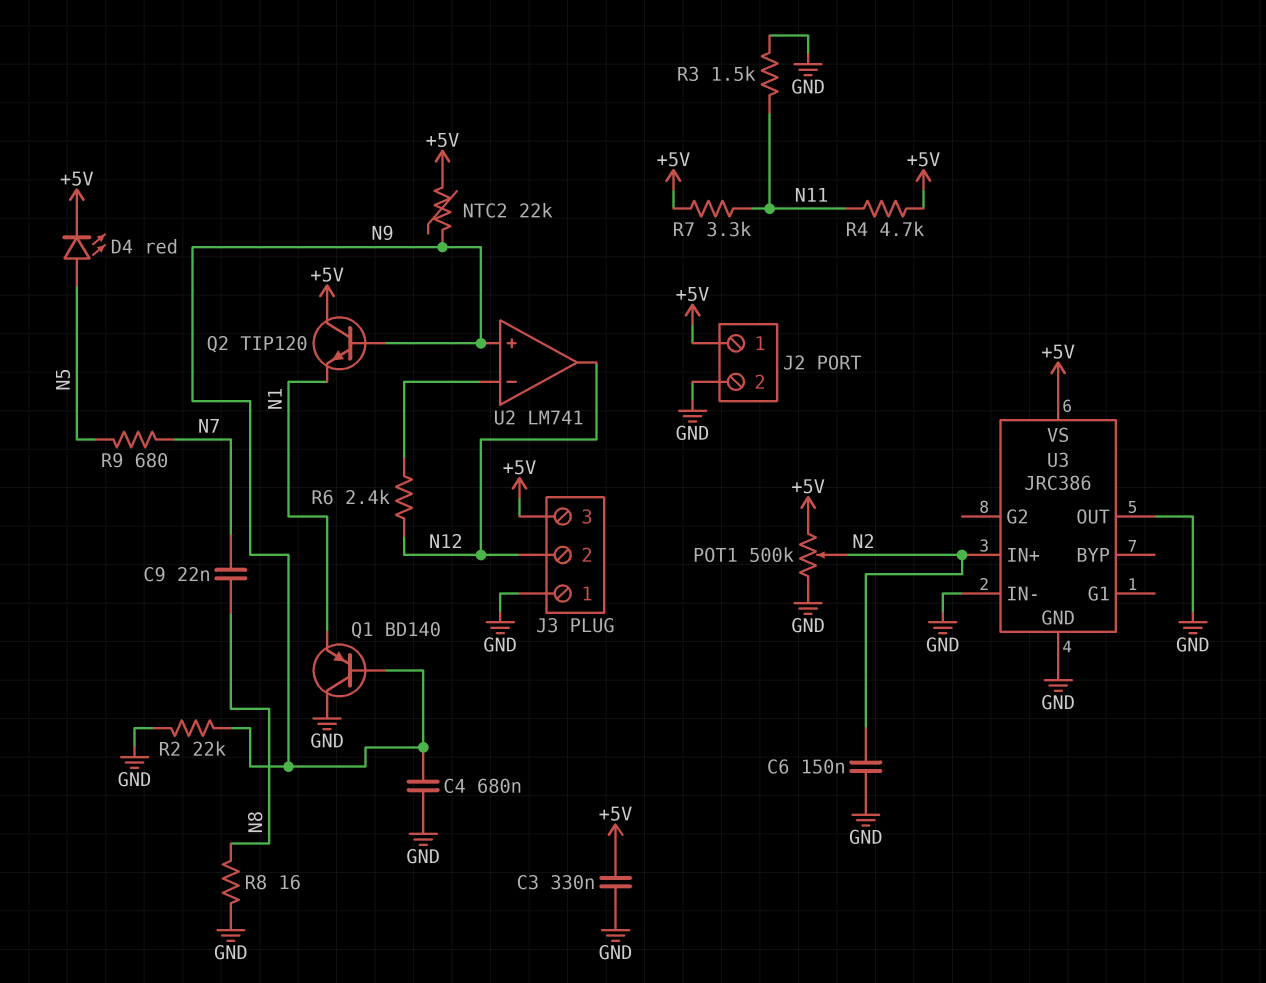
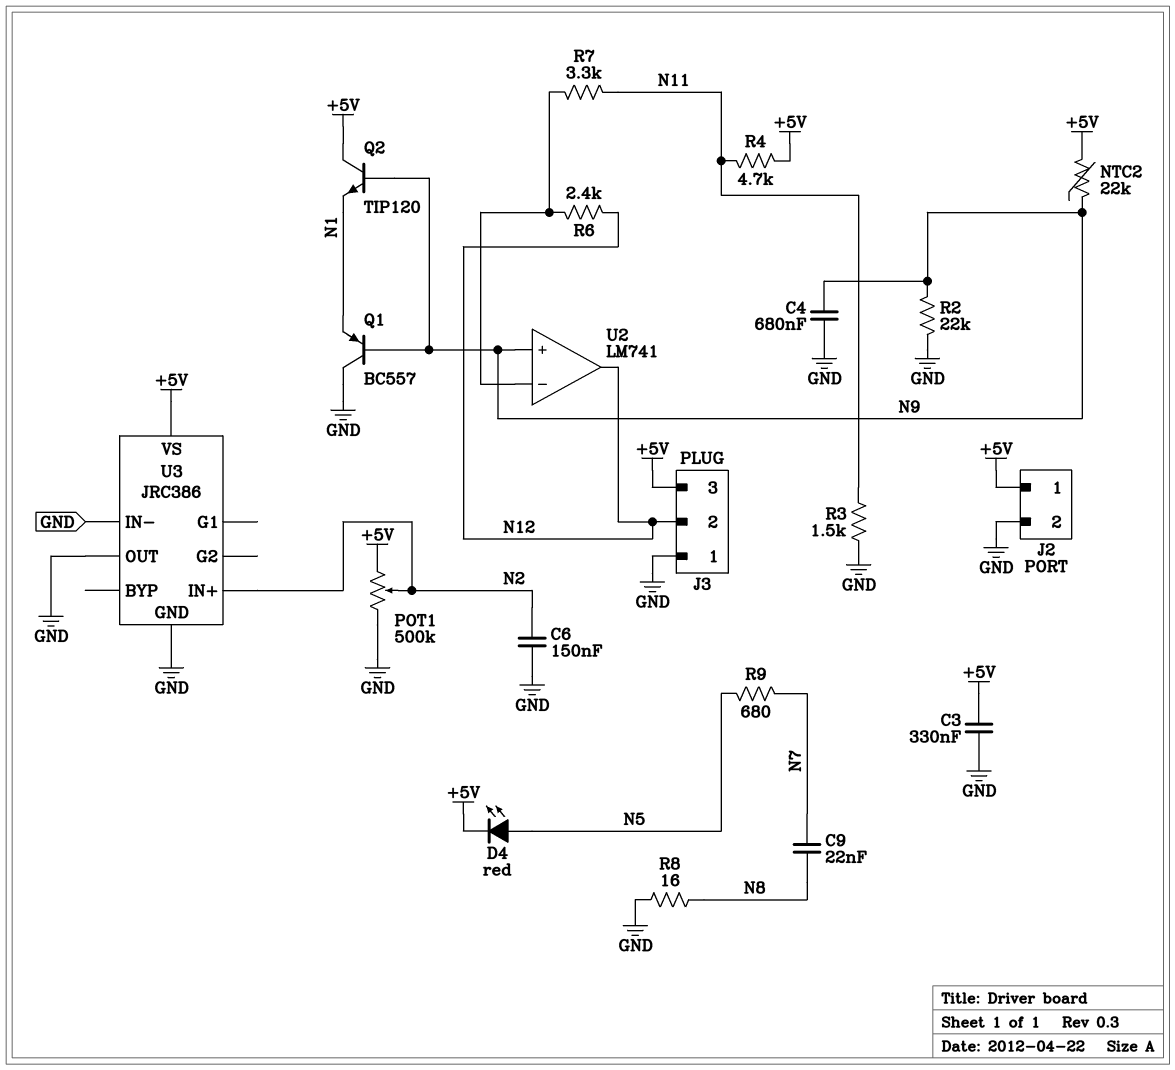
Q1: PNP BD140 (B N9, C GND, E N1) -> PNP BC557 (B N9, C GND, E N1)
R7: 3.3k (+5V, N11) -> 3.3k (N11, U2/in-)

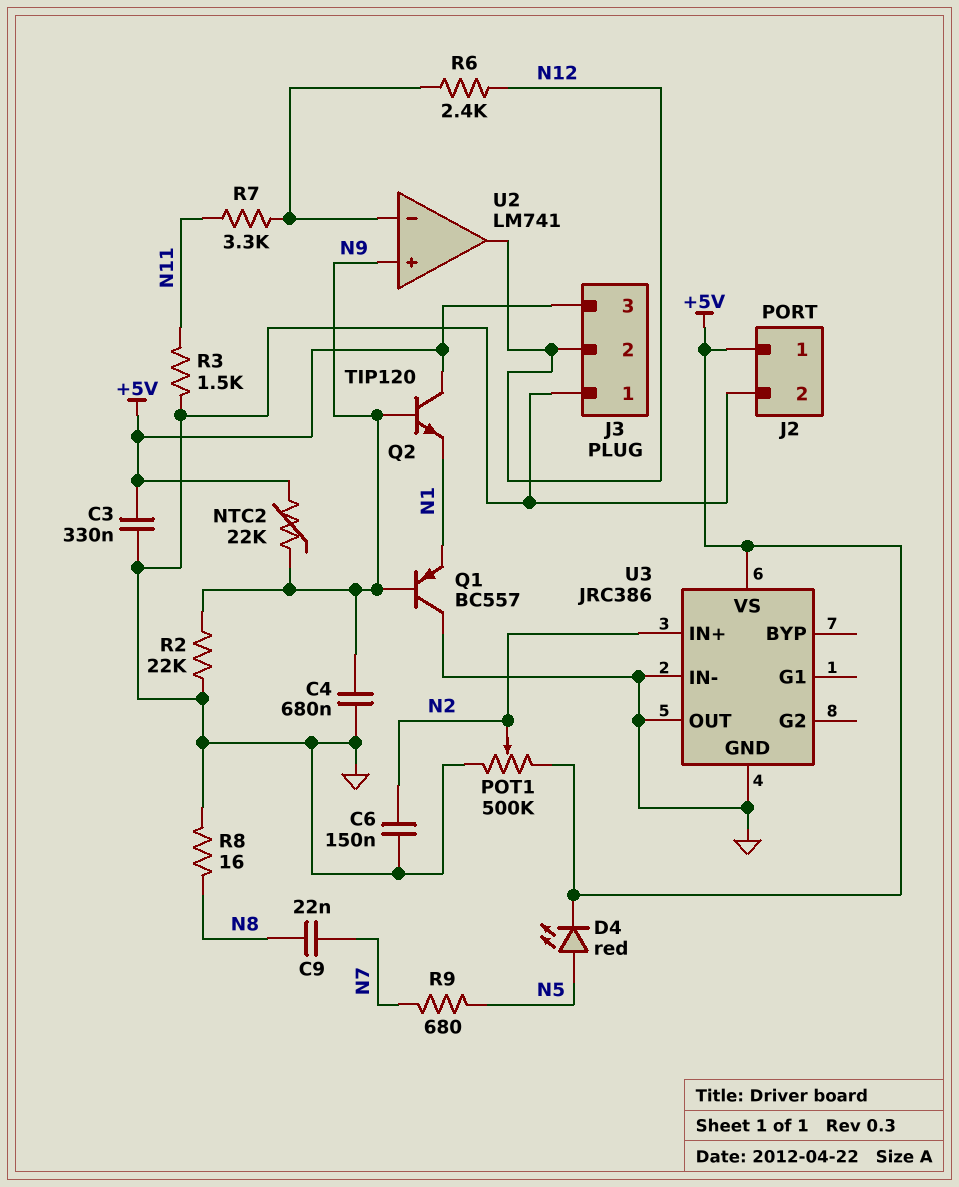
R4: 4.7k (+5V, N11) -> none

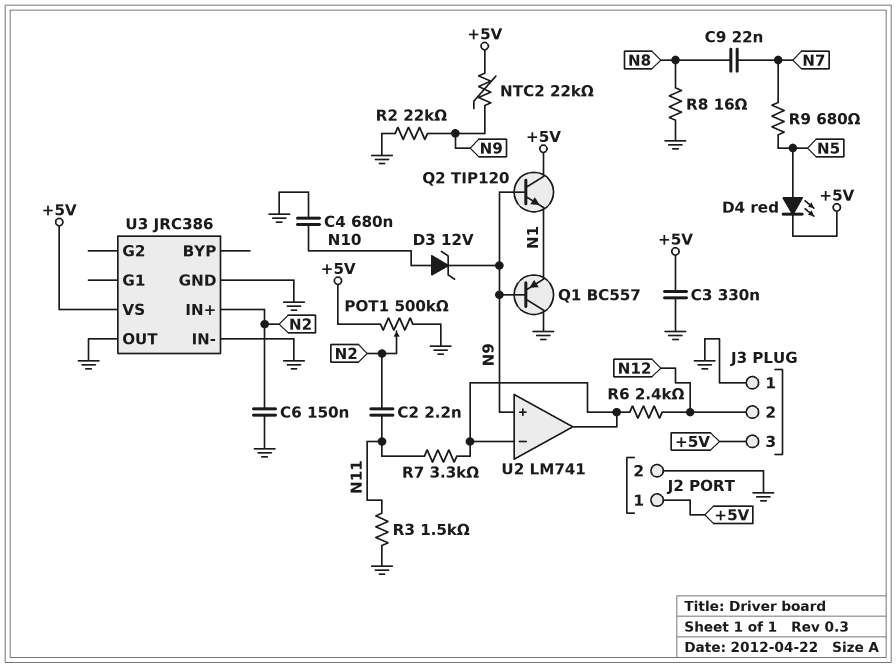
C2: none -> 2.2nF (N2, N11)
C4: 680nF (GND, N9) -> 680nF (GND, N10)
D3: none -> zener 12V (A N10, K N9)
U2 pin out: N12 -> U2/in-

